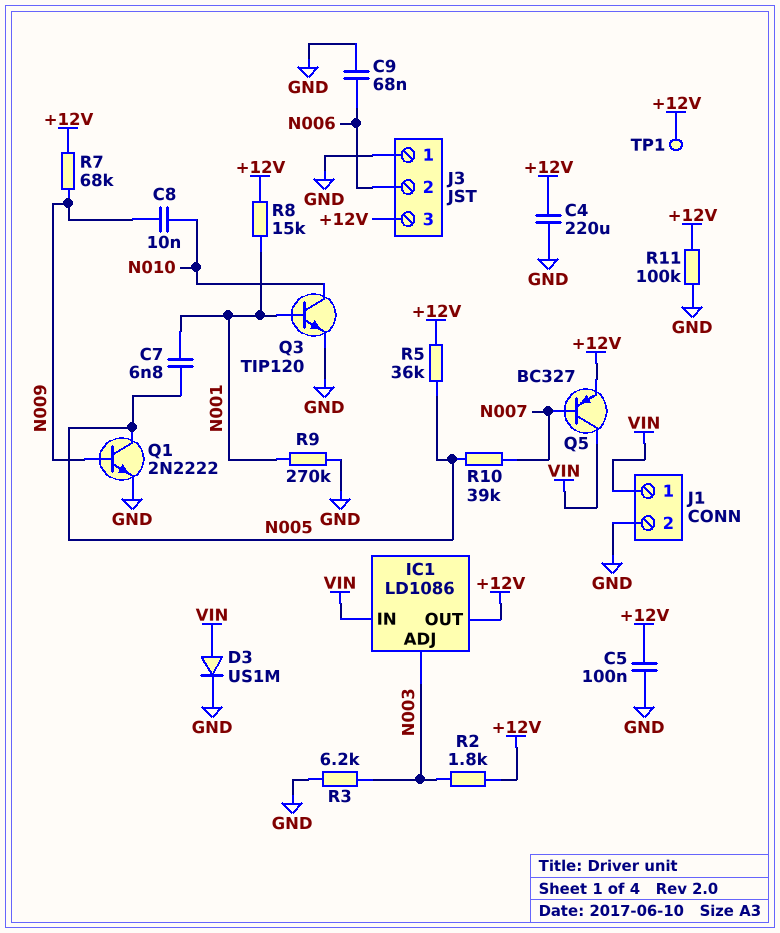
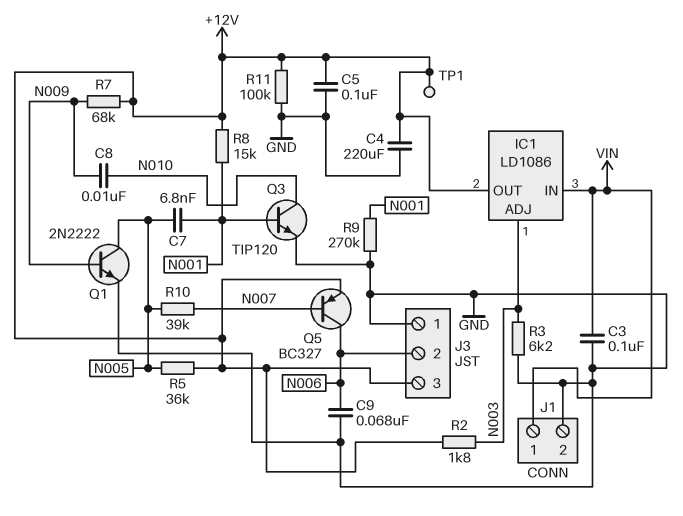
C3: none -> 100nF (GND, VIN)
D3: diode US1M (A VIN, K GND) -> none
Q5: PNP BC327 (B N007, C VIN, E +12V) -> PNP BC327 (B N007, C N006, E +12V)

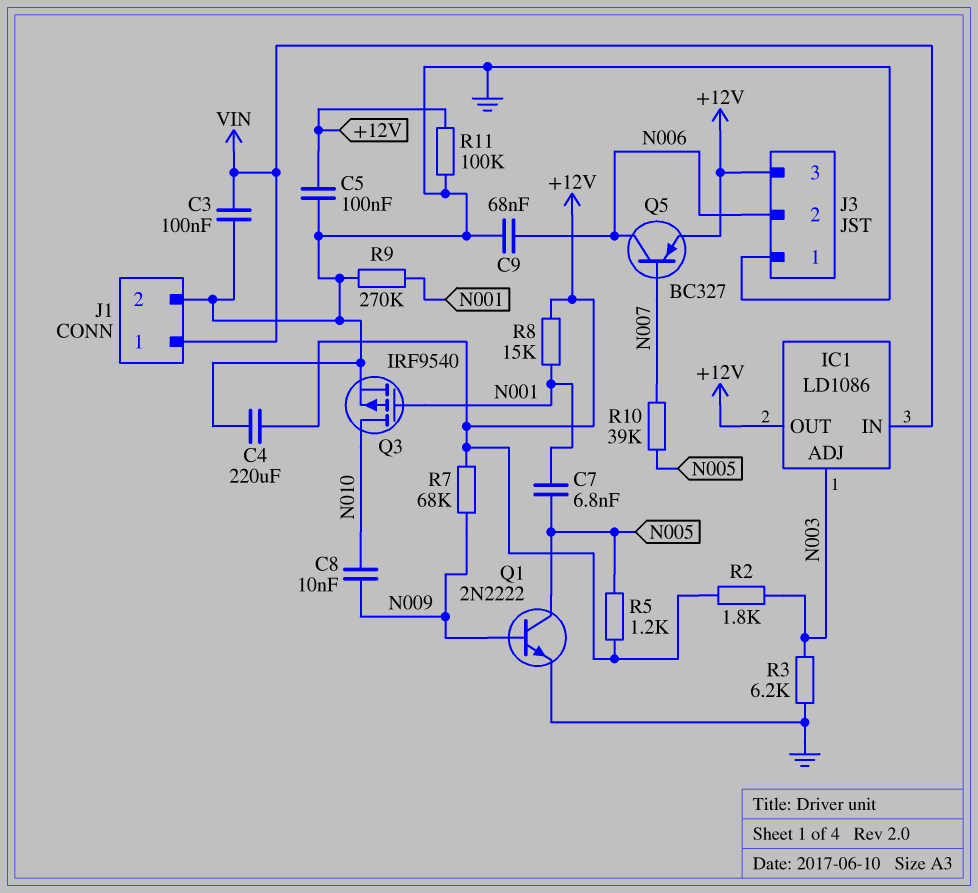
Q3: NPN TIP120 (B N001, C N010, E GND) -> PMOS IRF9540 (G N001, D N010, S GND)
R5: 36k (+12V, N005) -> 1.2k (+12V, N005)
TP1: test point (+12V) -> none

